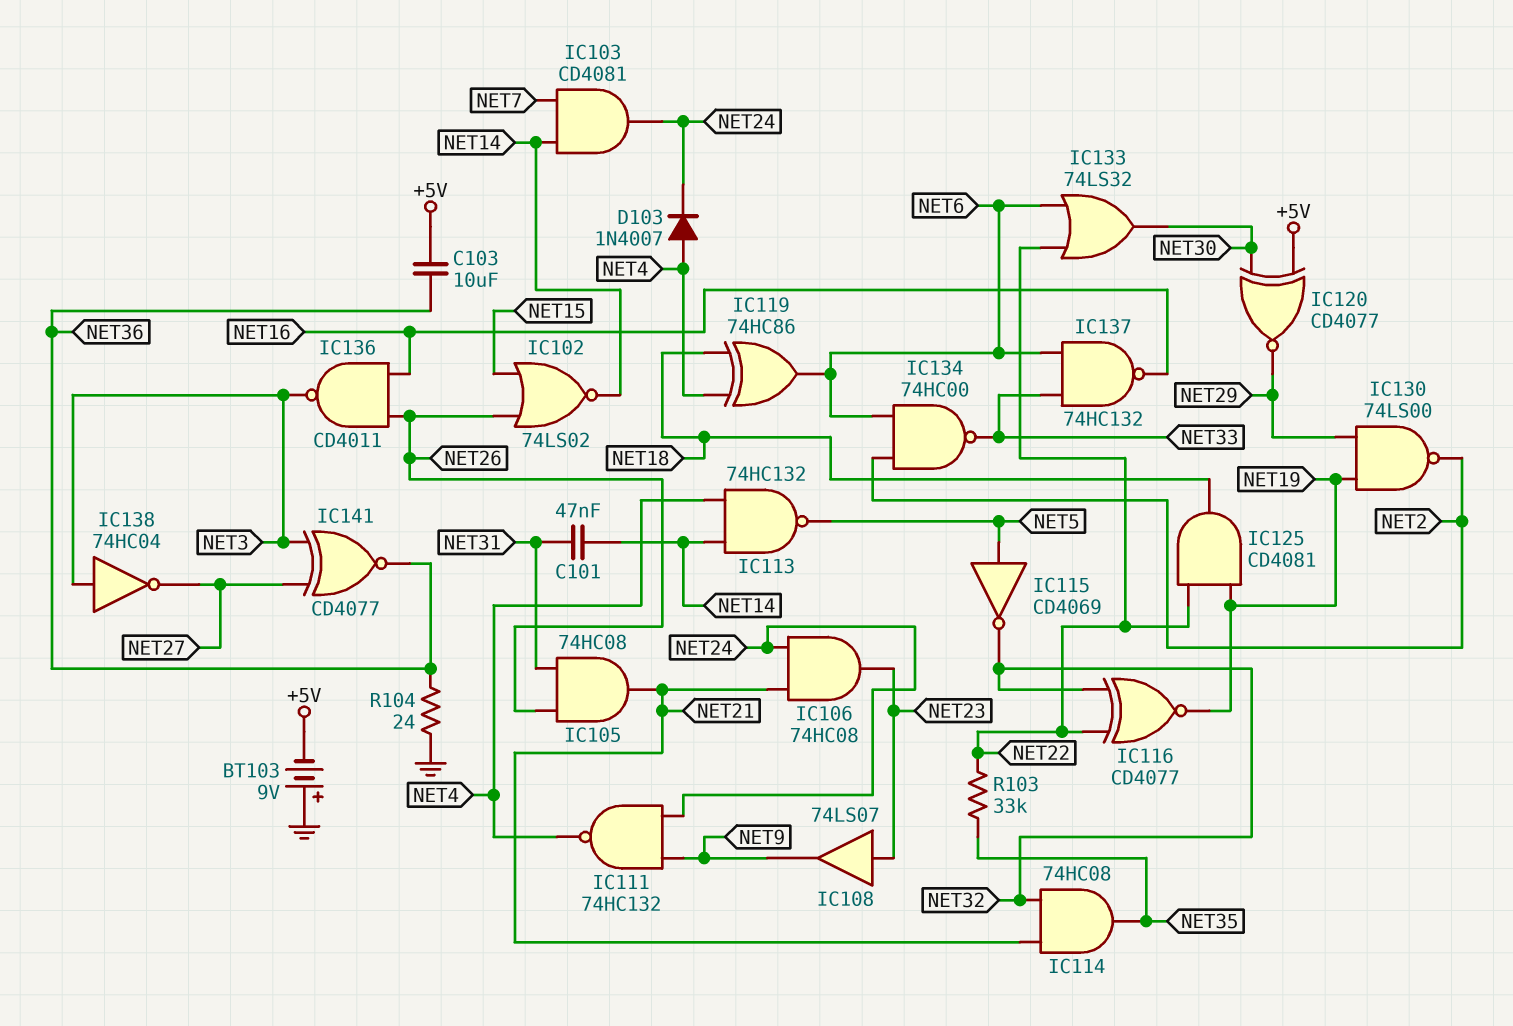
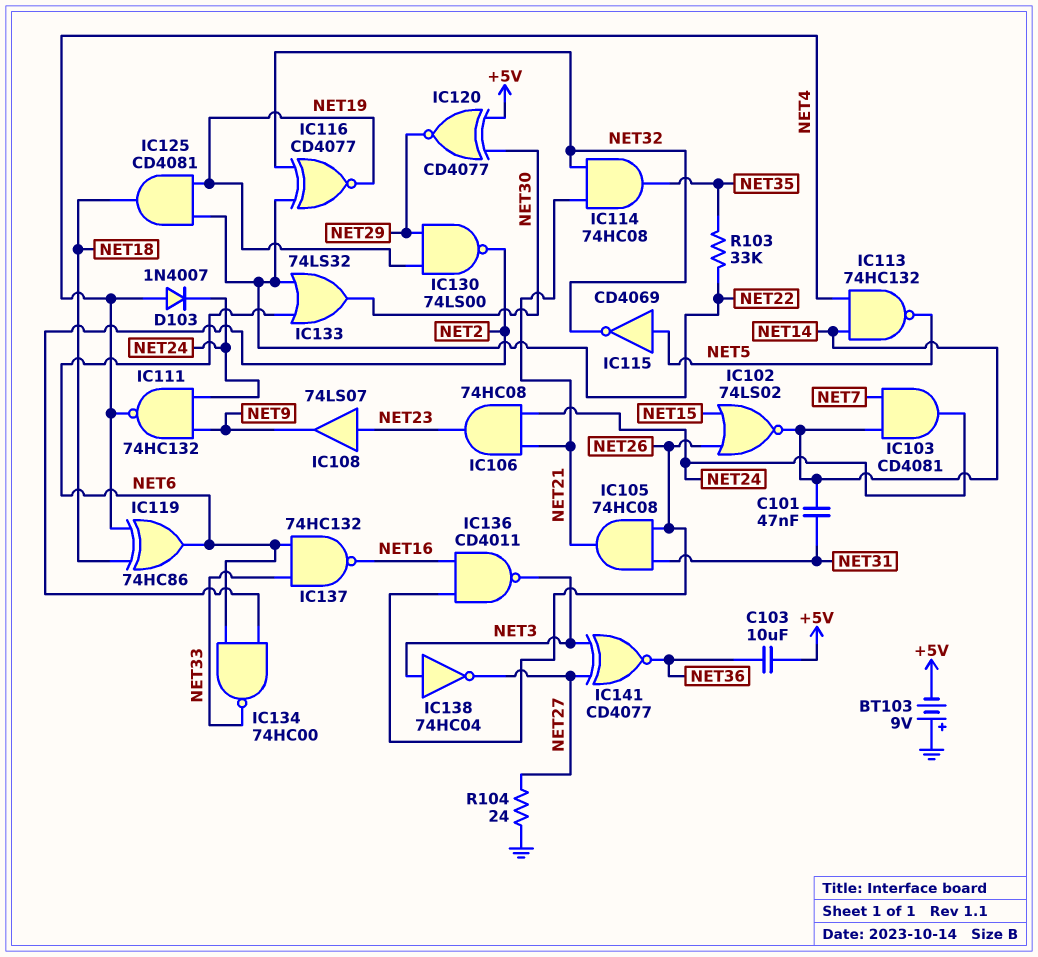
R104: 24 (GND, NET36) -> 24 (GND, NET27)

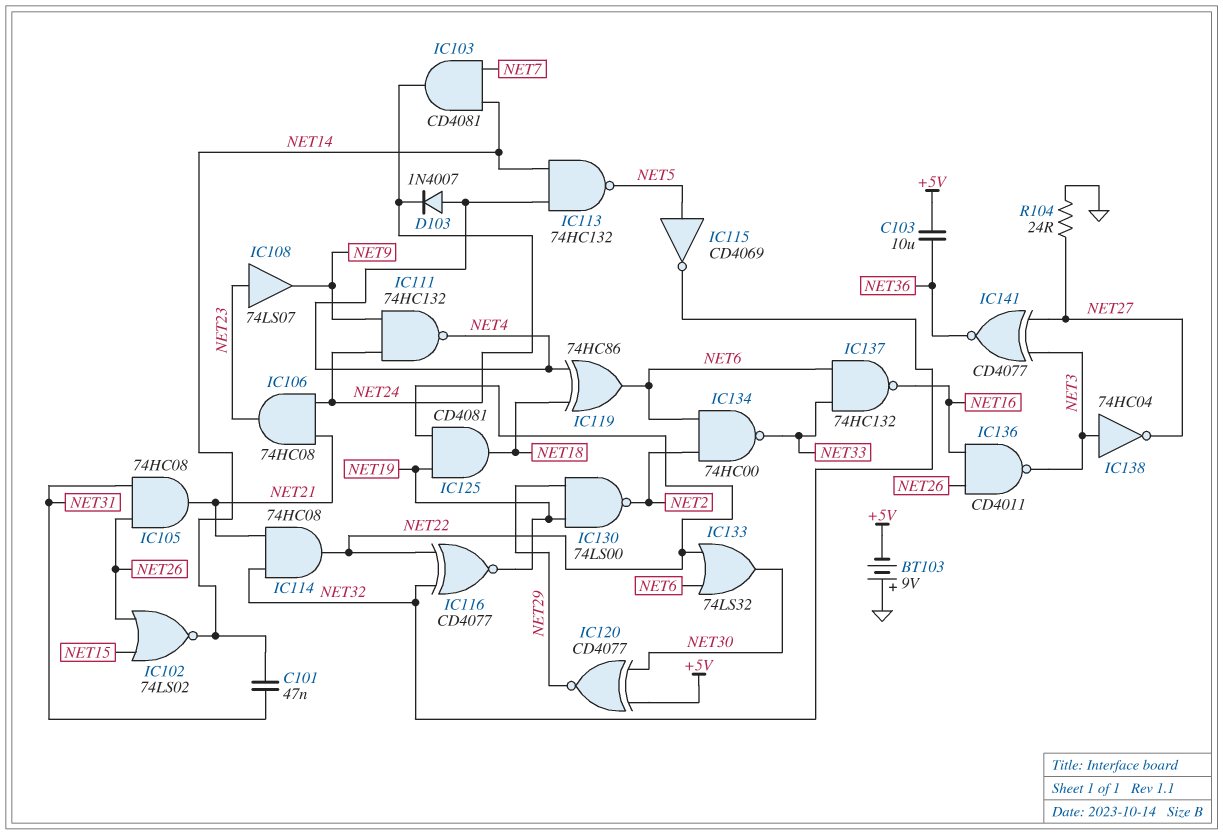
IC114: AND 74HC08 (in NET21, in NET32, out NET35) -> AND 74HC08 (in NET21, in NET32, out NET22)
R103: 33k (NET22, NET35) -> none

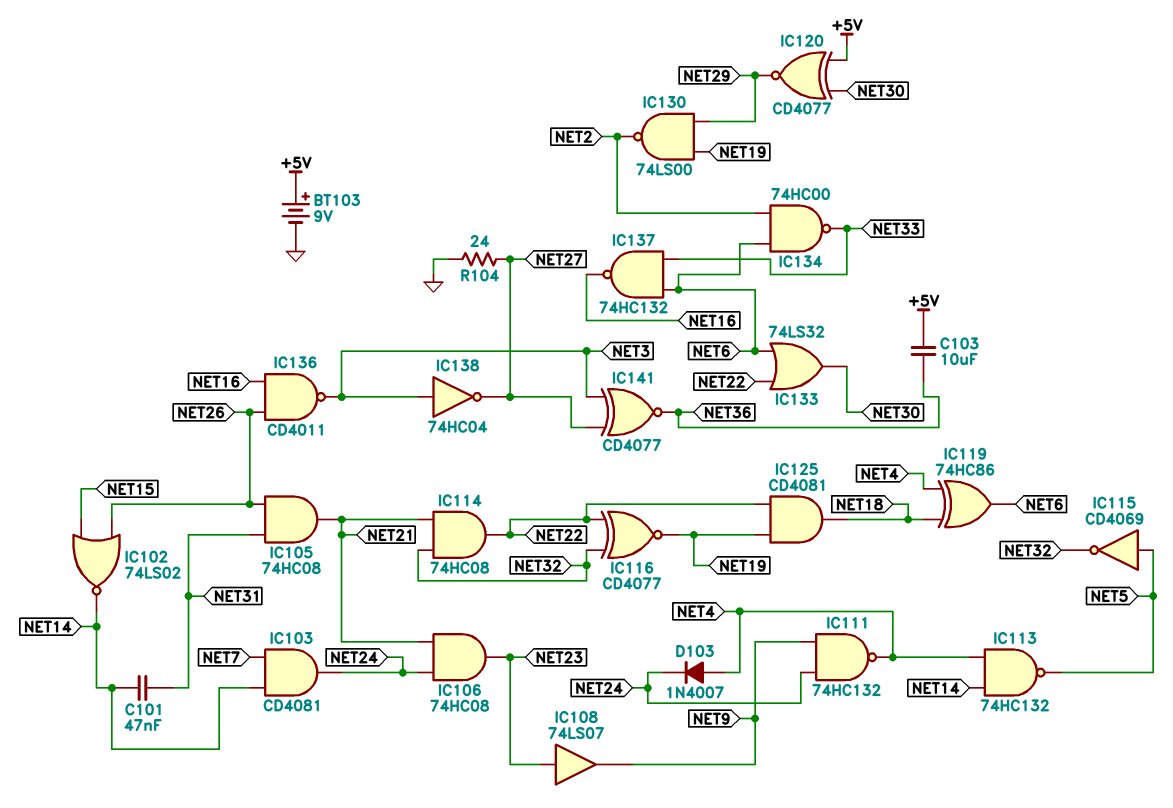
BT103: 9V (plus GND, minus +5V) -> 9V (plus +5V, minus GND)

